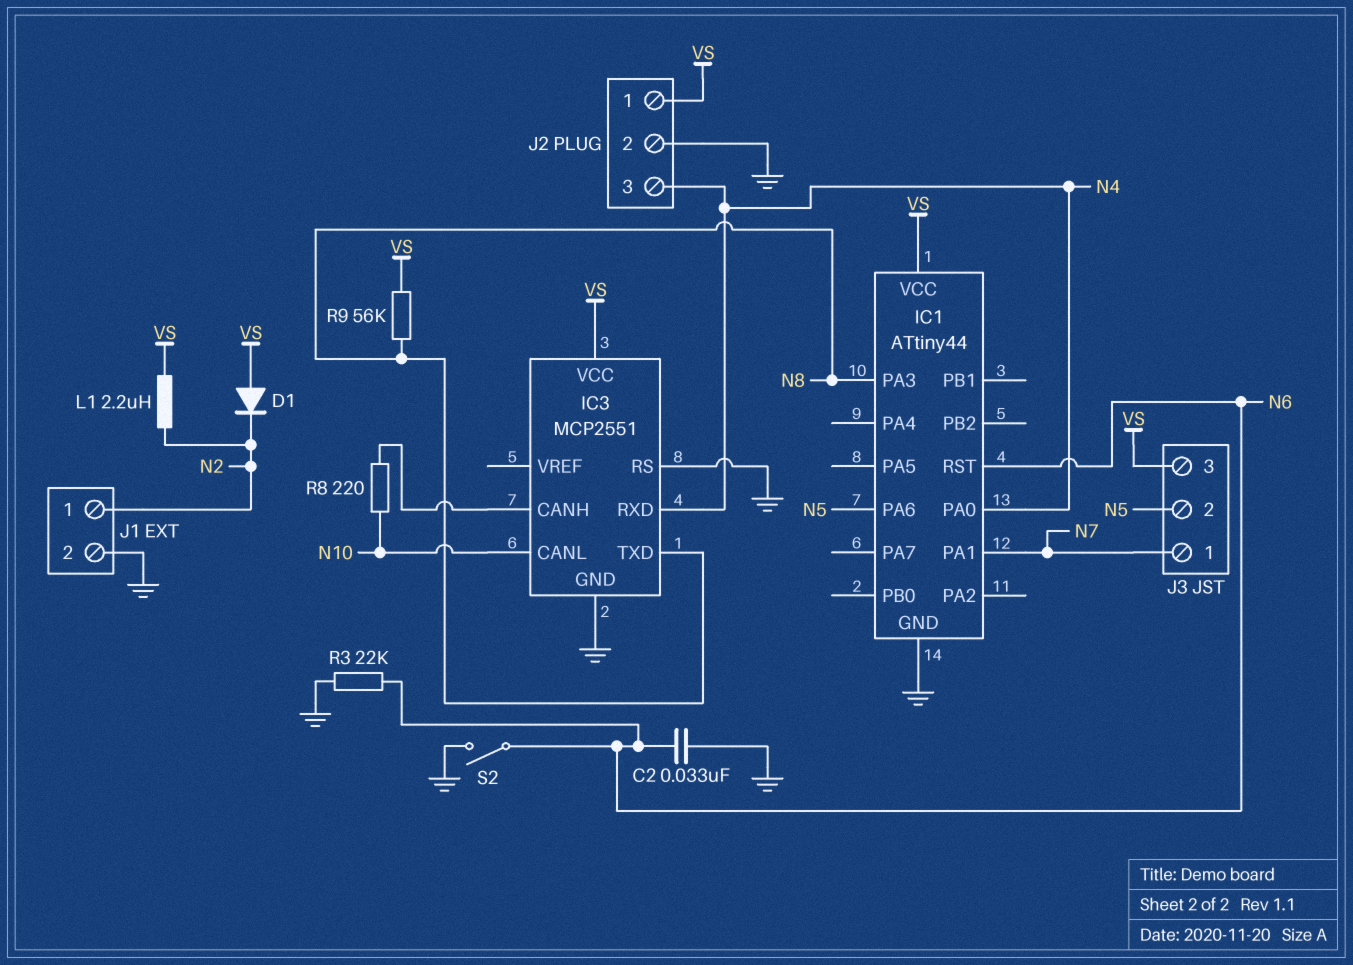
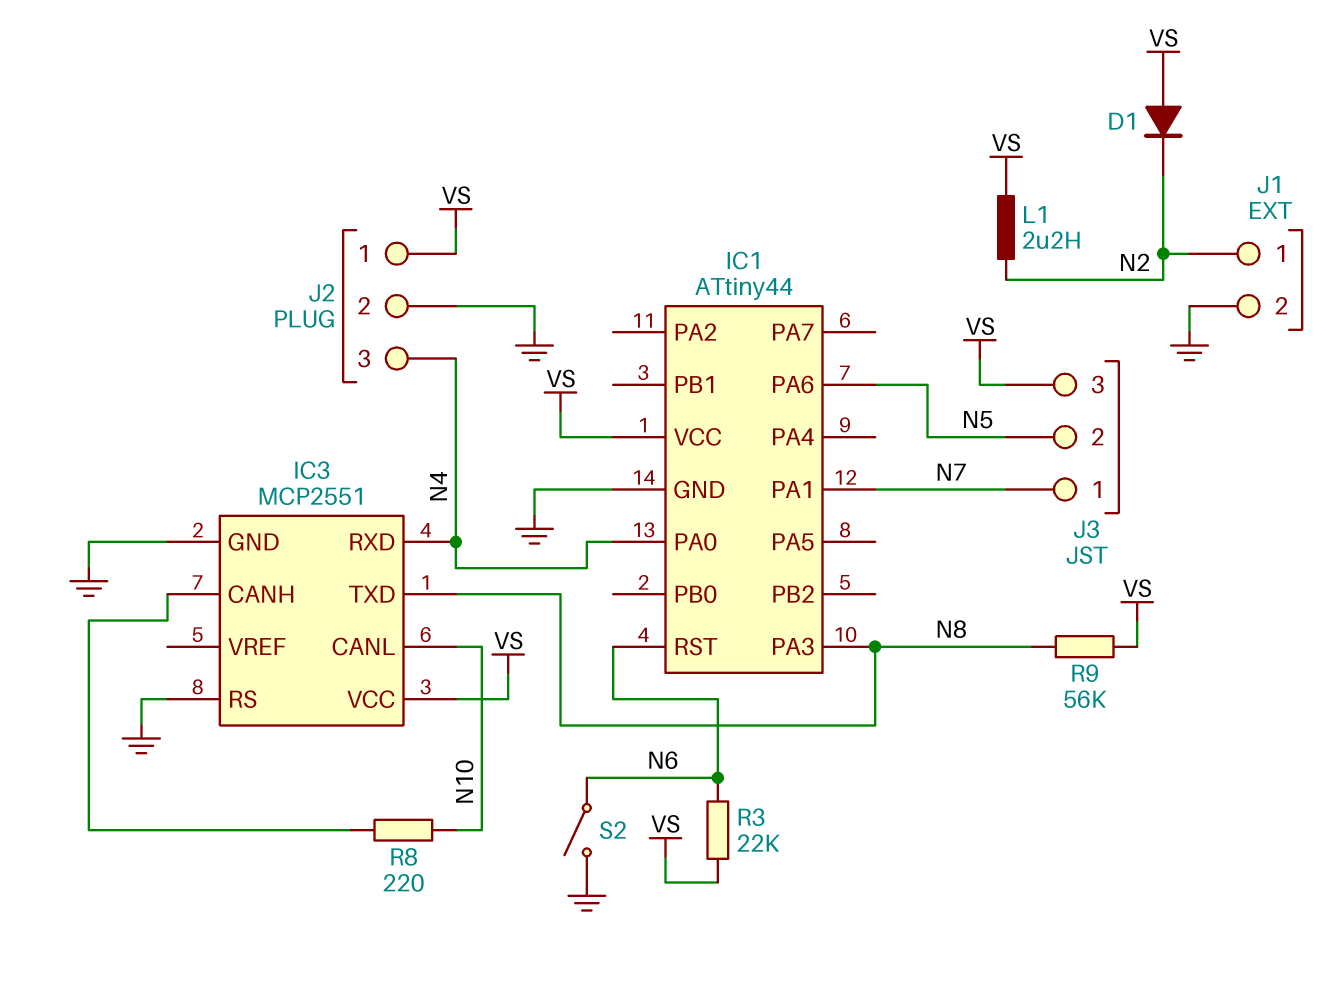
C2: 33nF (GND, N6) -> none
R3: 22k (GND, N6) -> 22k (N6, VS)

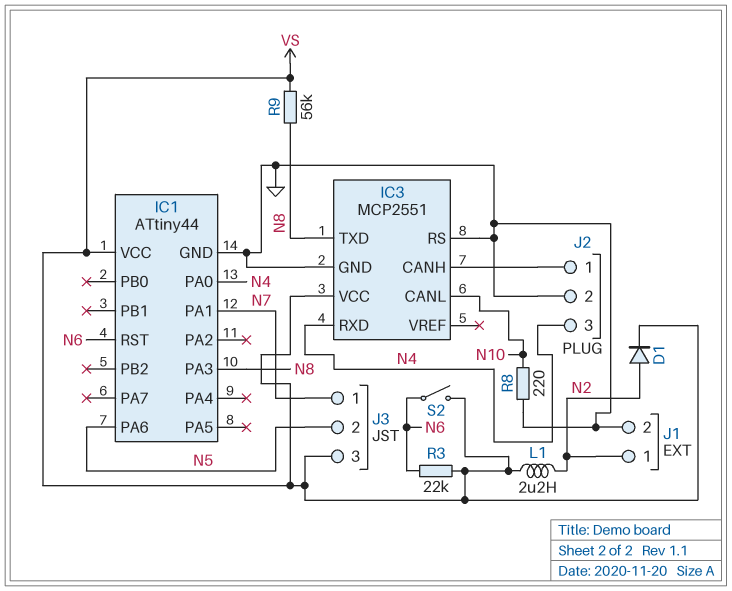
D1: diode (A VS, K N2) -> diode (A N2, K VS)
J2 pin 1: VS -> IC3/CANH
R8: 220 (IC3/CANH, N10) -> 220 (GND, N10)
S2: switch (GND, N6) -> switch (N6, VS)

